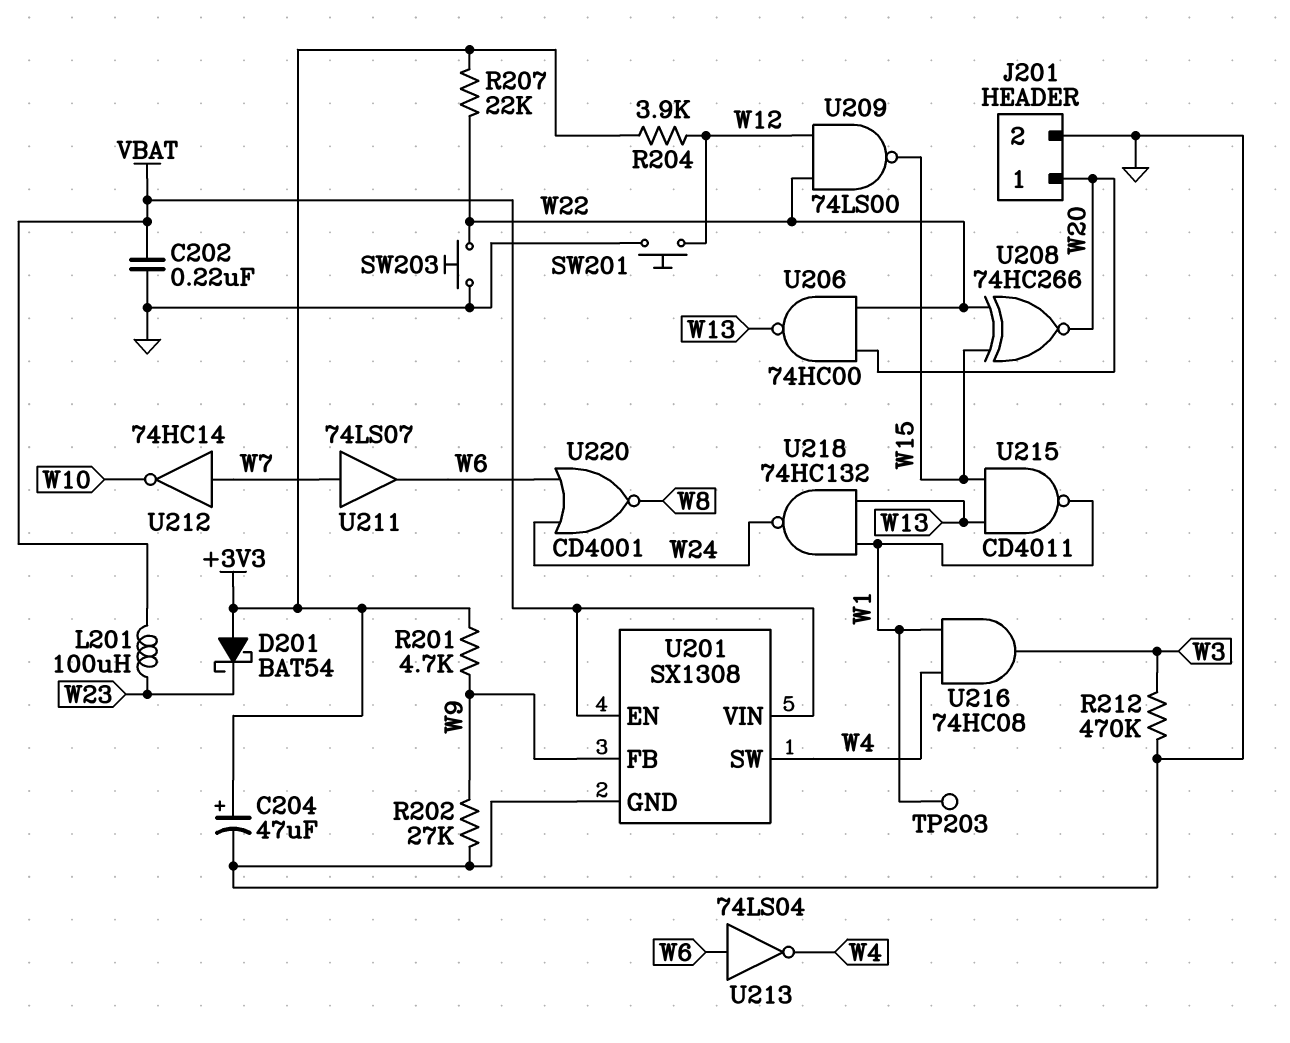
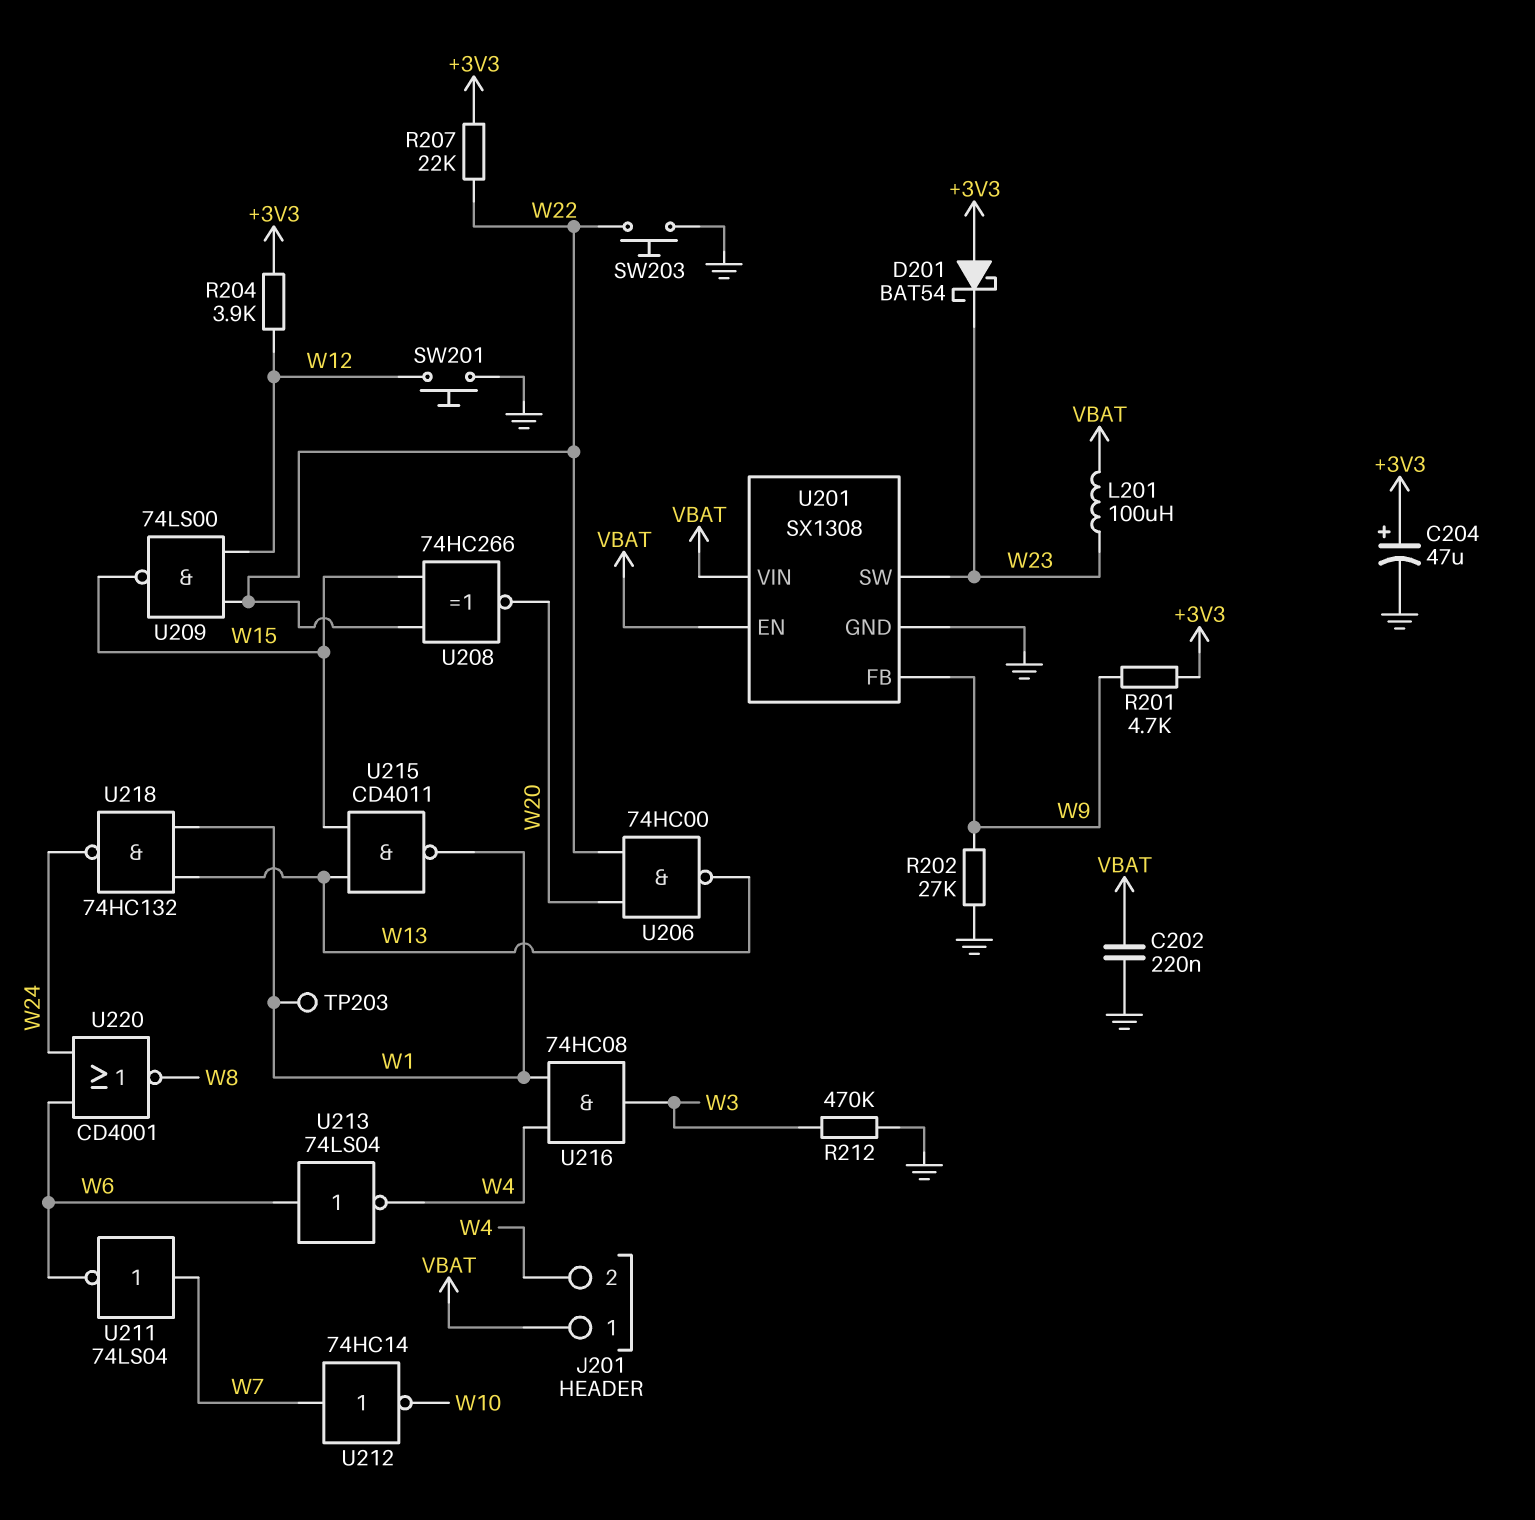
J201 pin 1: W20 -> VBAT
J201 pin 2: GND -> W4
U201 pin SW: W4 -> W23
U211: buffer 74LS07 (in W7, out W6) -> NOT 74LS04 (in W7, out W6)

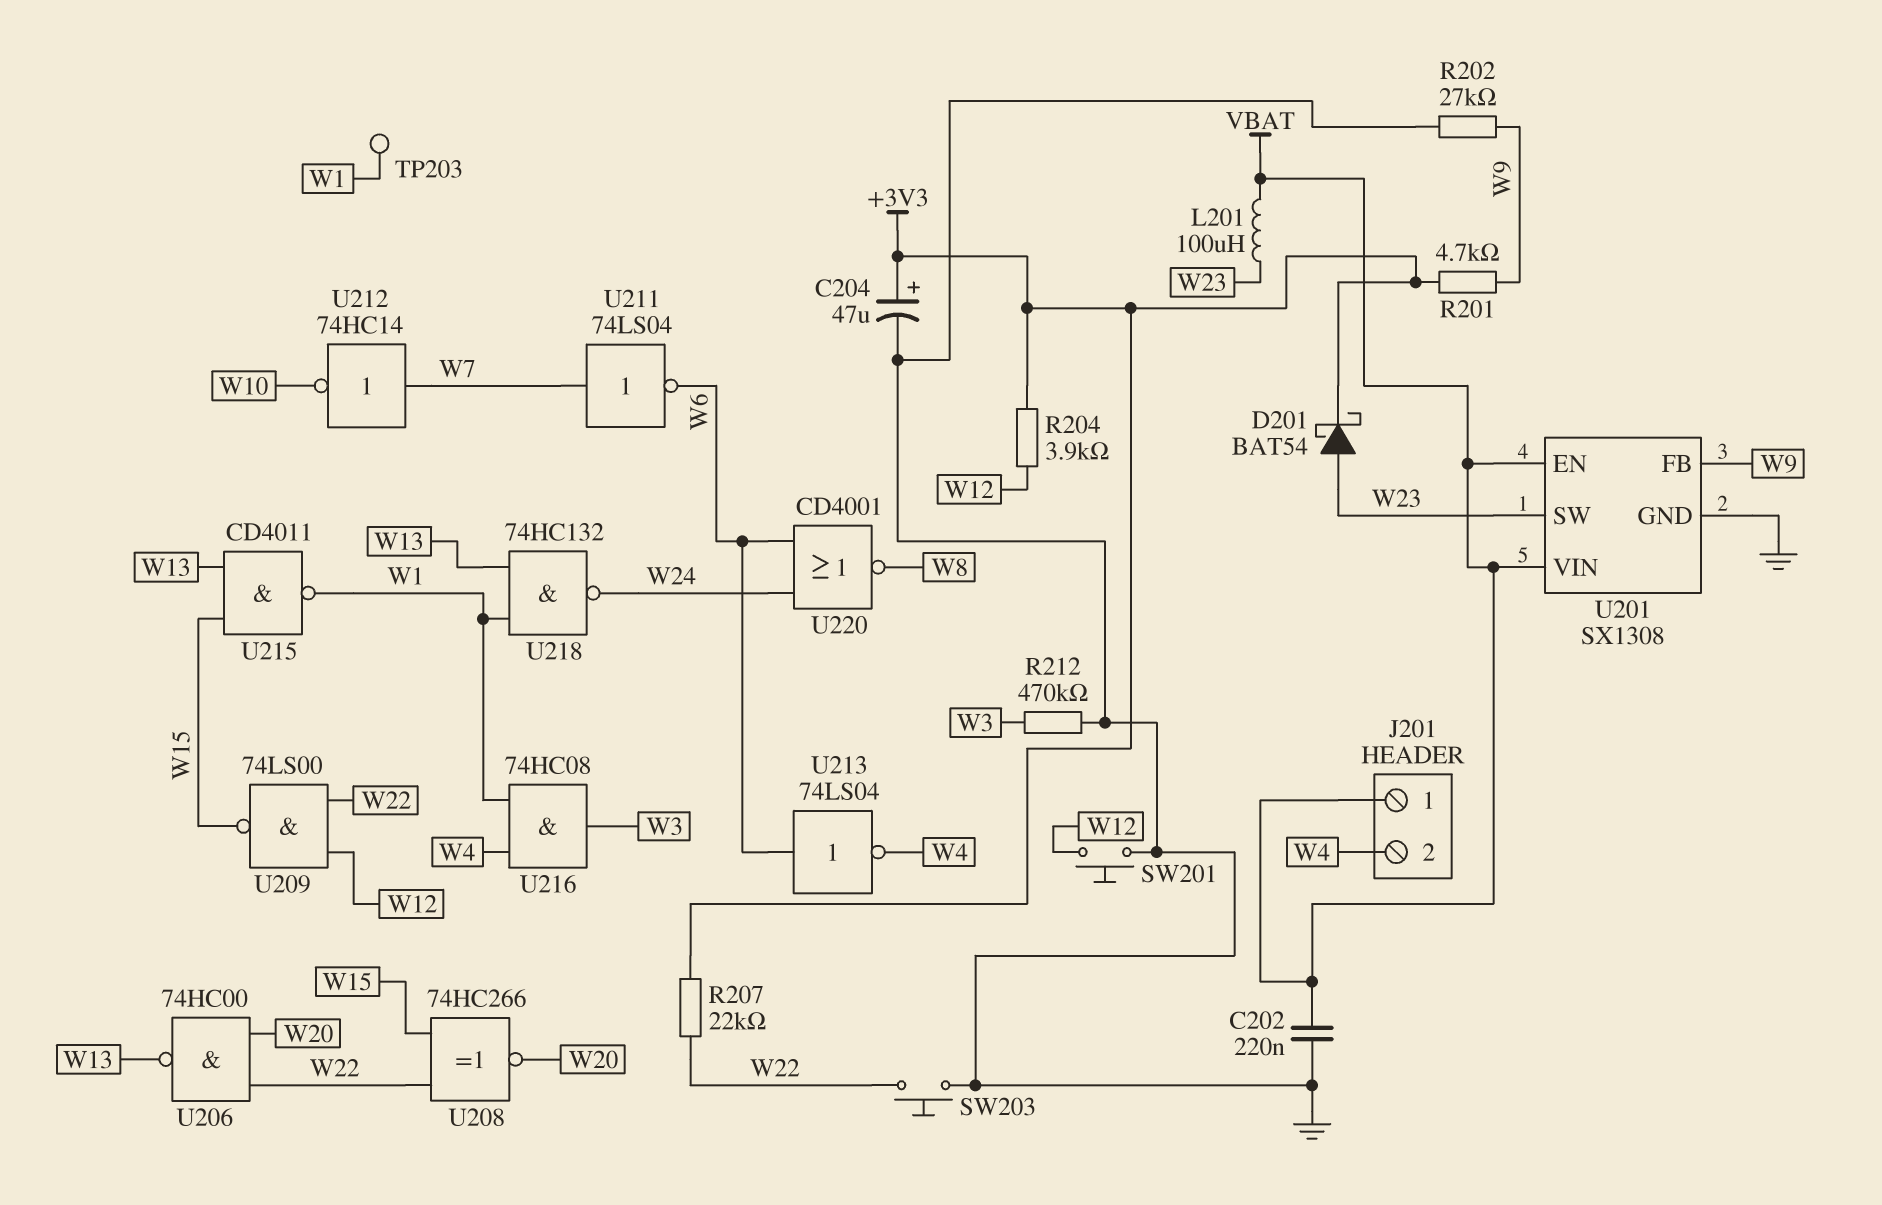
D201: schottky BAT54 (A +3V3, K W23) -> schottky BAT54 (A W23, K +3V3)

